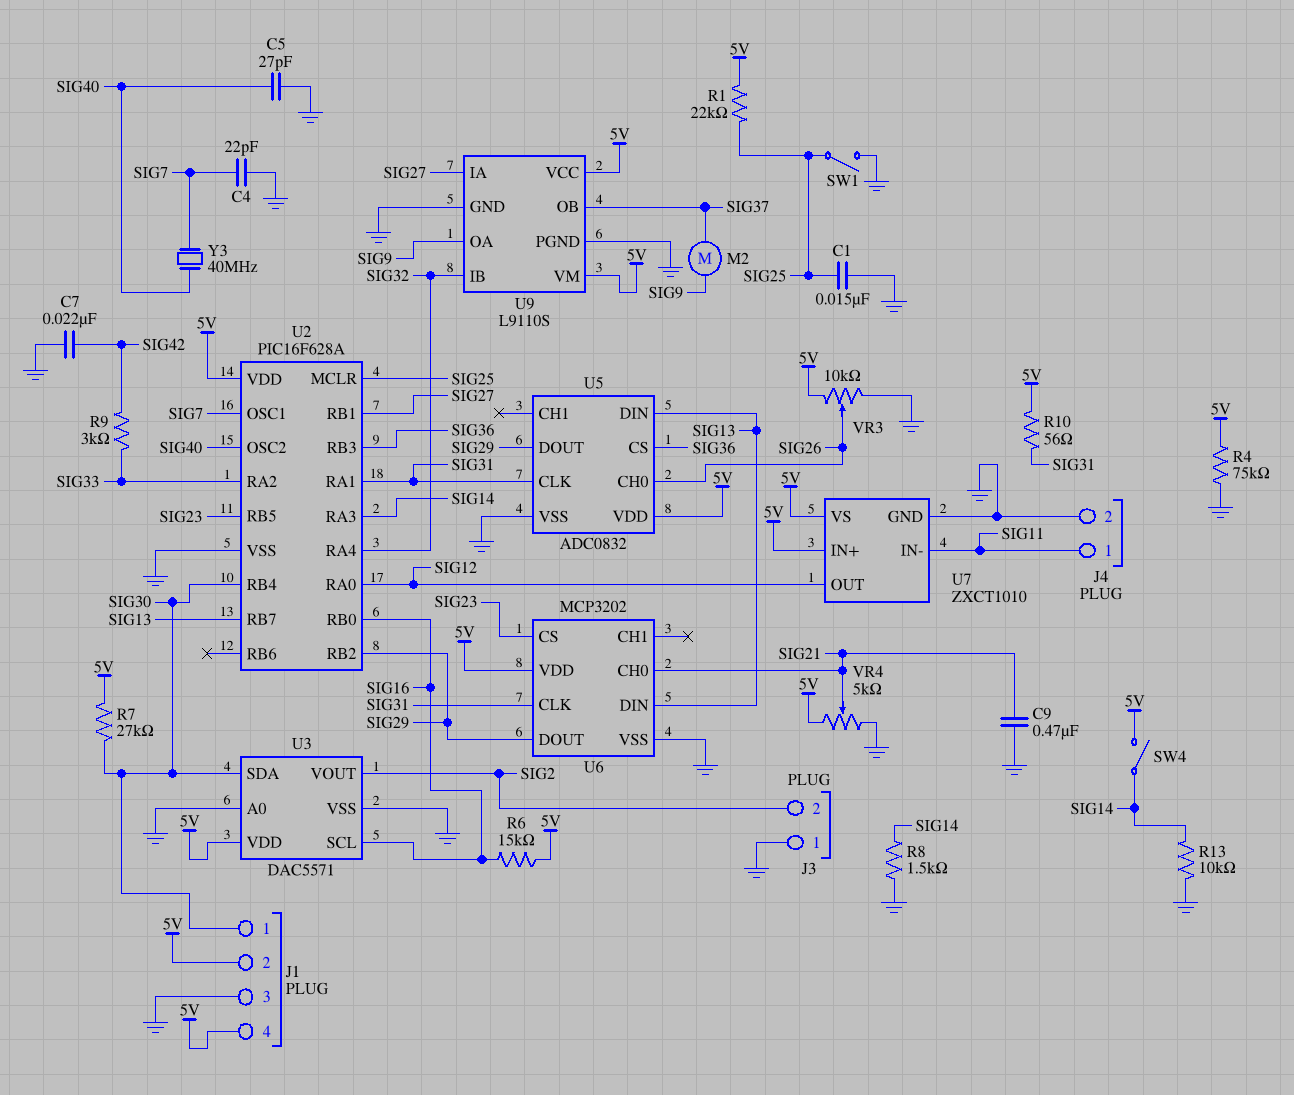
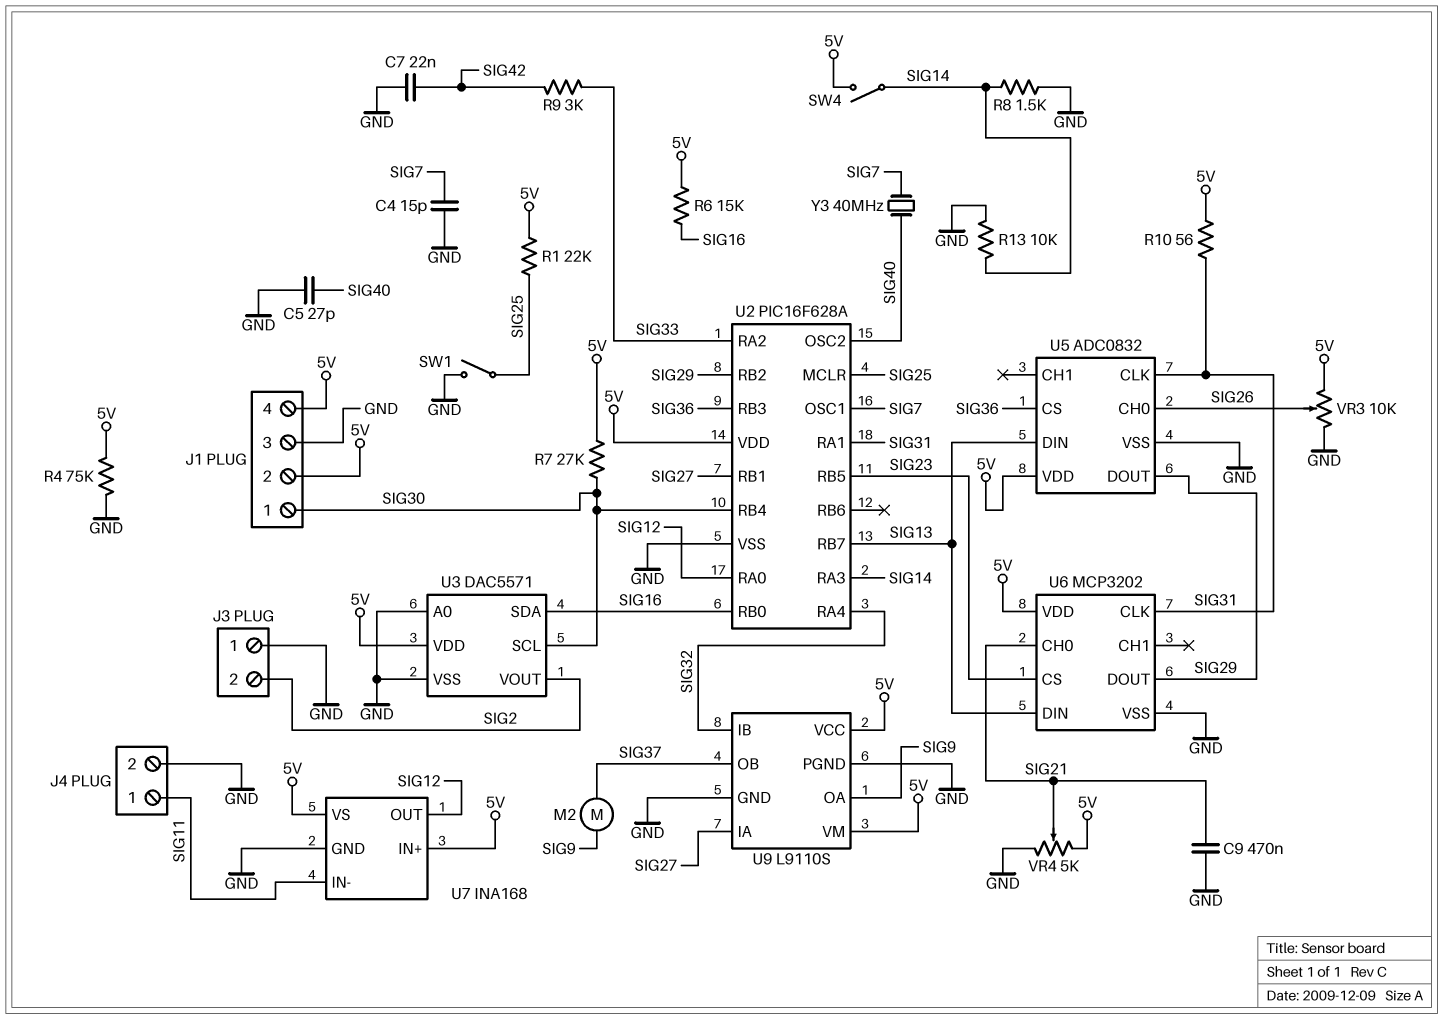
C1: 15nF (GND, SIG25) -> none
C4: 22pF (GND, SIG7) -> 15pF (GND, SIG7)
U3 pin SCL: SIG16 -> SIG30
U3 pin SDA: SIG30 -> SIG16
U7: ZXCT1010 -> INA168

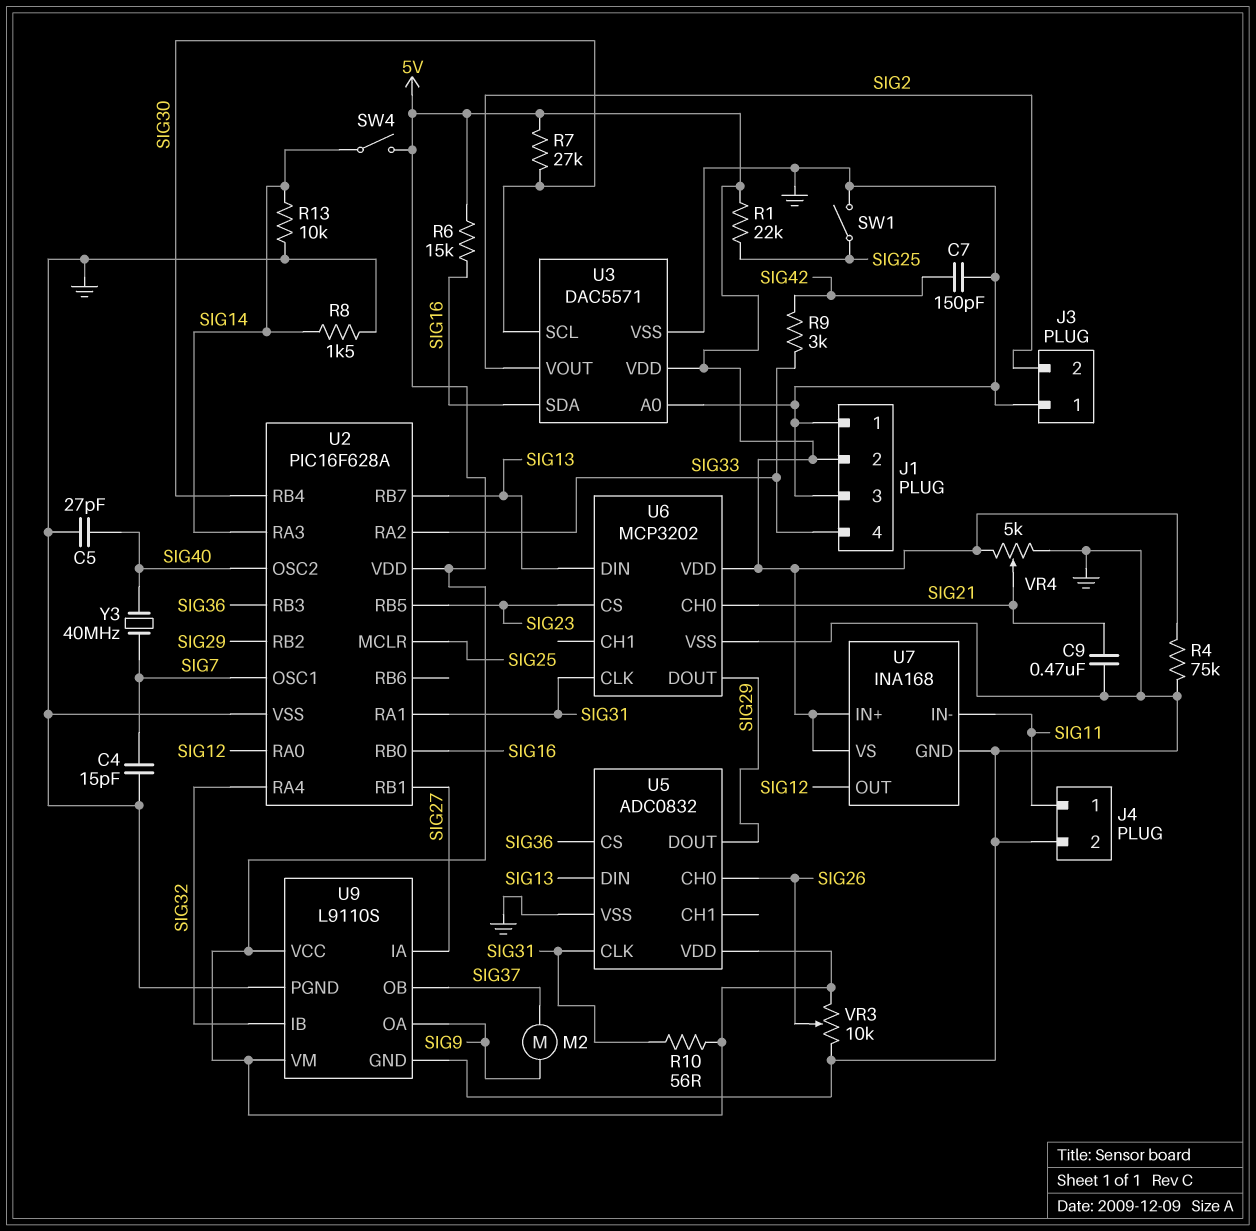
C7: 22nF (GND, SIG42) -> 150pF (GND, SIG42)
J1 pin 1: SIG30 -> GND
J1 pin 4: 5V -> SIG33

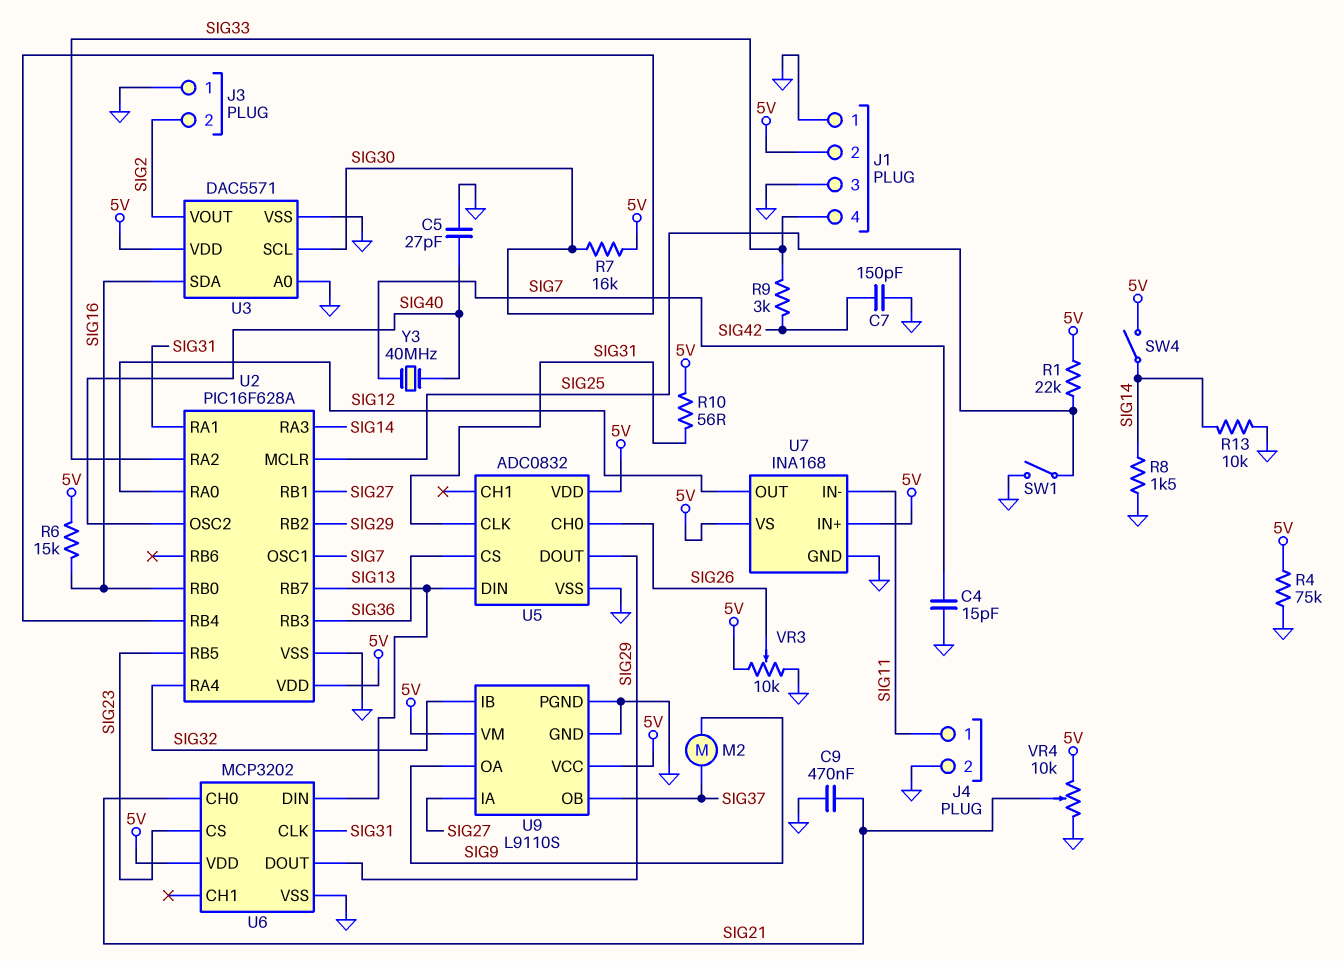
R7: 27k (5V, SIG30) -> 16k (5V, SIG30)
VR4: 5k (5V, GND, wiper SIG21) -> 10k (5V, GND, wiper SIG21)

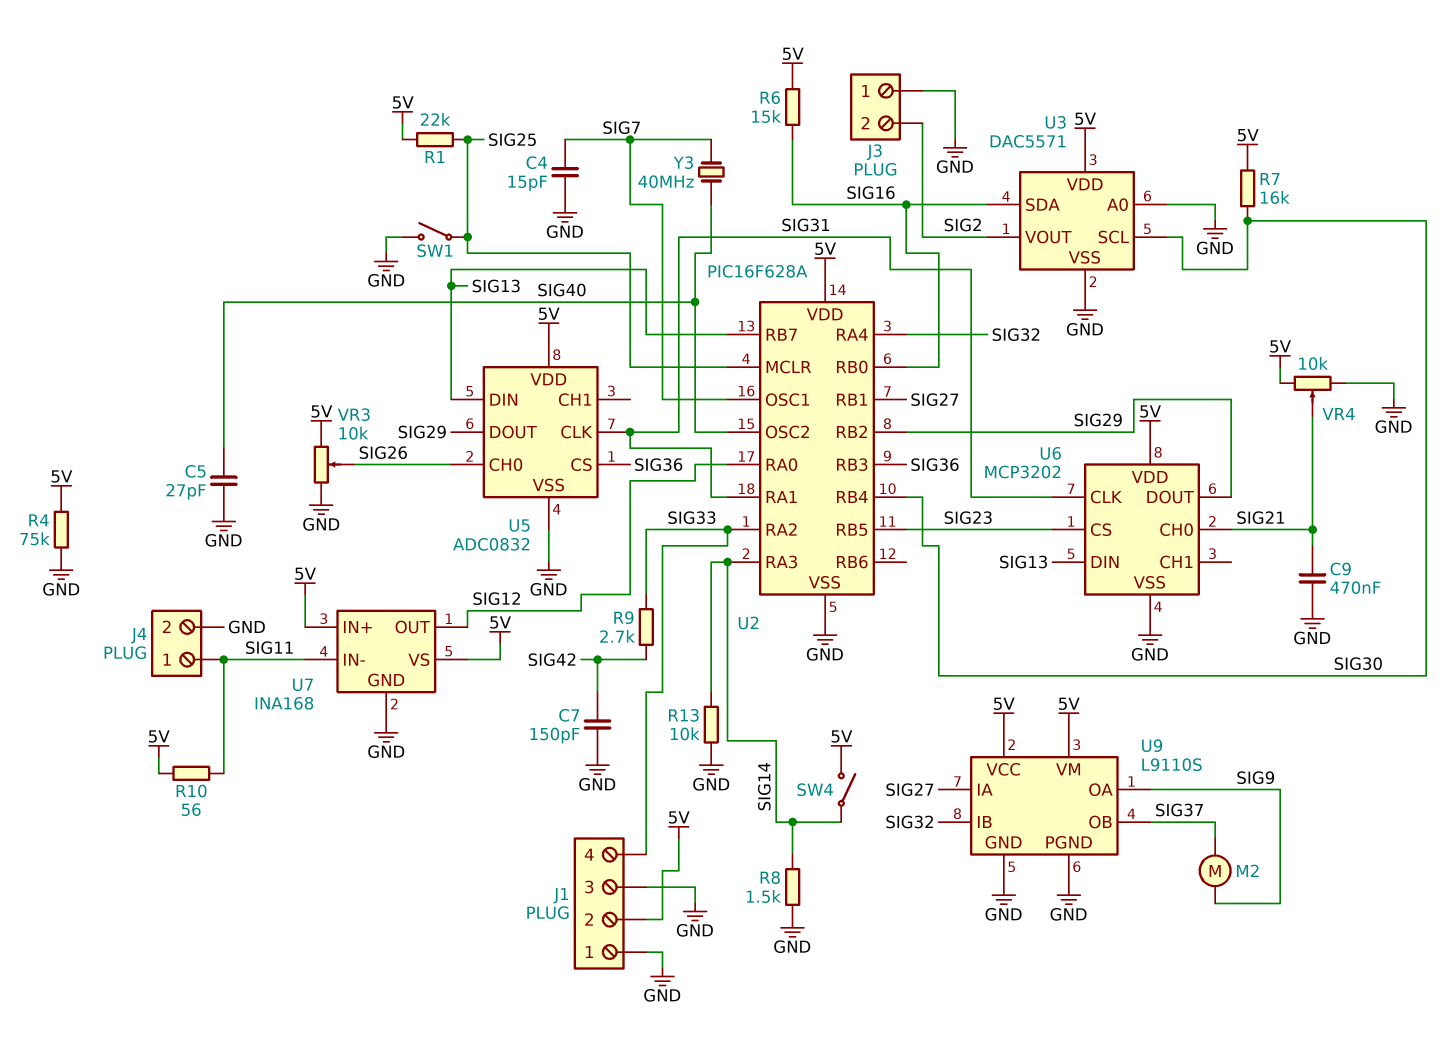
R9: 3k (SIG33, SIG42) -> 2.7k (SIG33, SIG42)
R10: 56 (5V, SIG31) -> 56 (5V, SIG11)

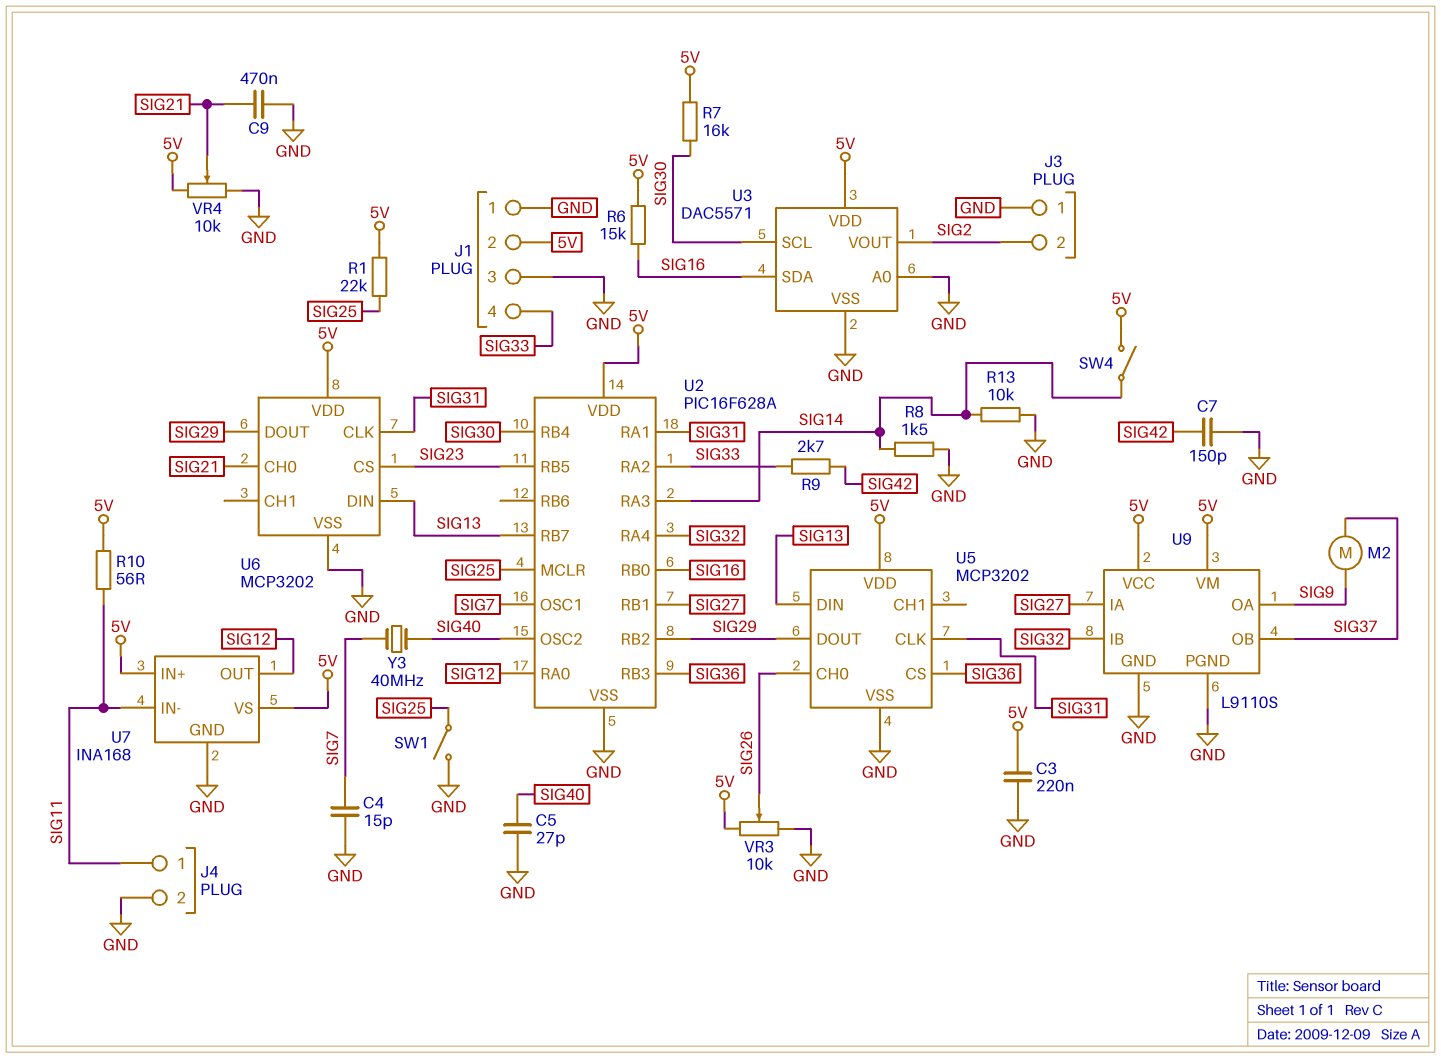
C3: none -> 220nF (5V, GND)
R4: 75k (5V, GND) -> none
U5: ADC0832 -> MCP3202

